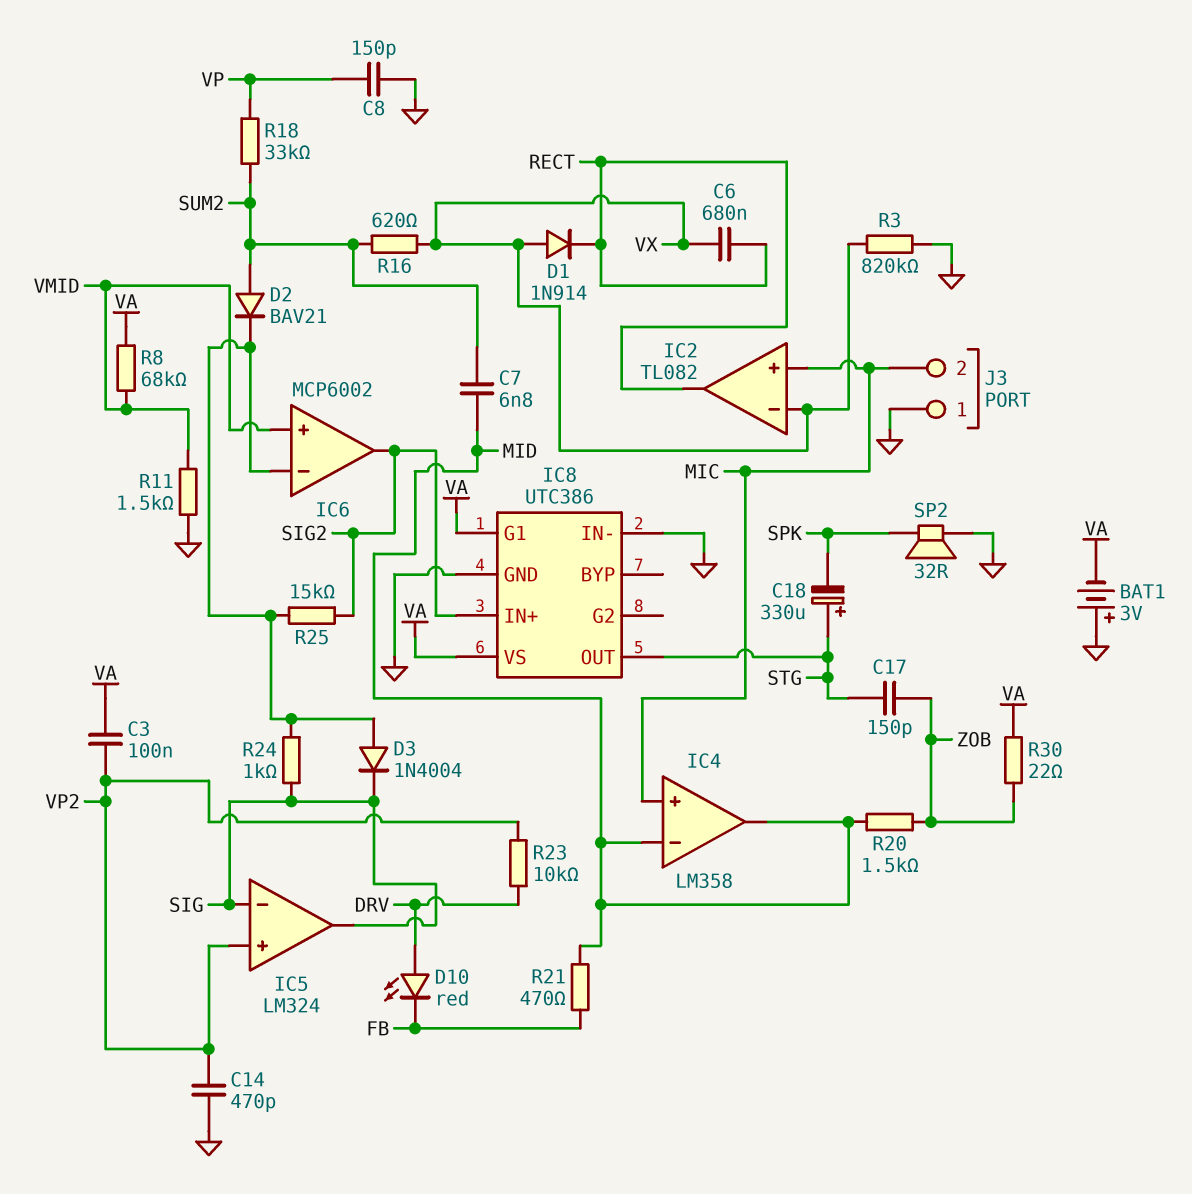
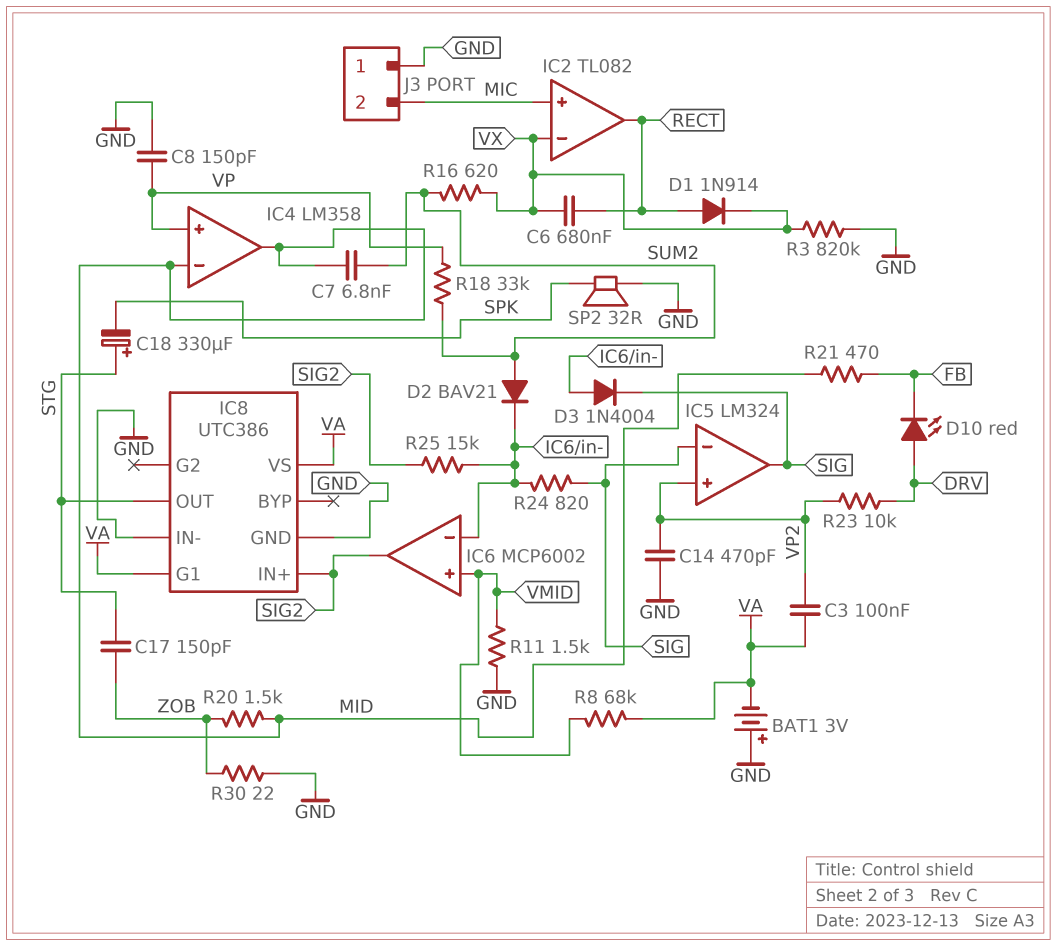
D1: diode 1N914 (A VX, K RECT) -> diode 1N914 (A RECT, K VX)
IC4 pin in+: MIC -> VP
R24: 1k (IC6/in-, SIG) -> 820 (IC6/in-, SIG)
R30: 22 (VA, ZOB) -> 22 (GND, ZOB)

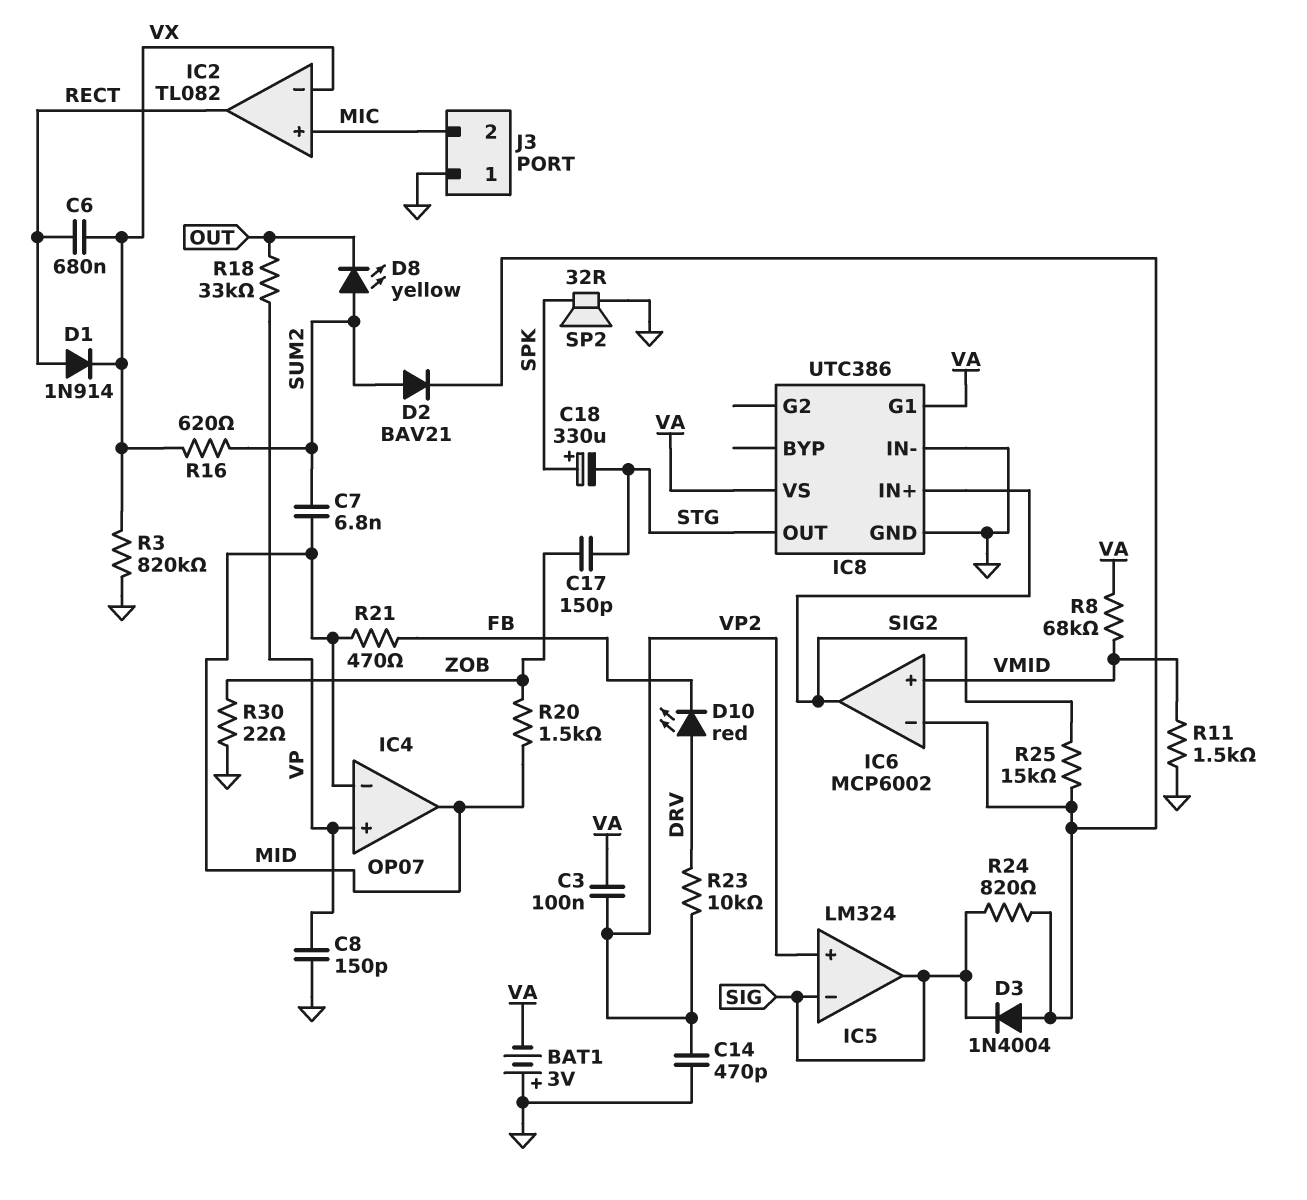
C18: 330uF (plus STG, minus SPK) -> 330uF (plus SPK, minus STG)
D8: none -> LED yellow (A SUM2, K OUT)
IC4: LM358 -> OP07
R18: 33k (SUM2, VP) -> 33k (OUT, VP)

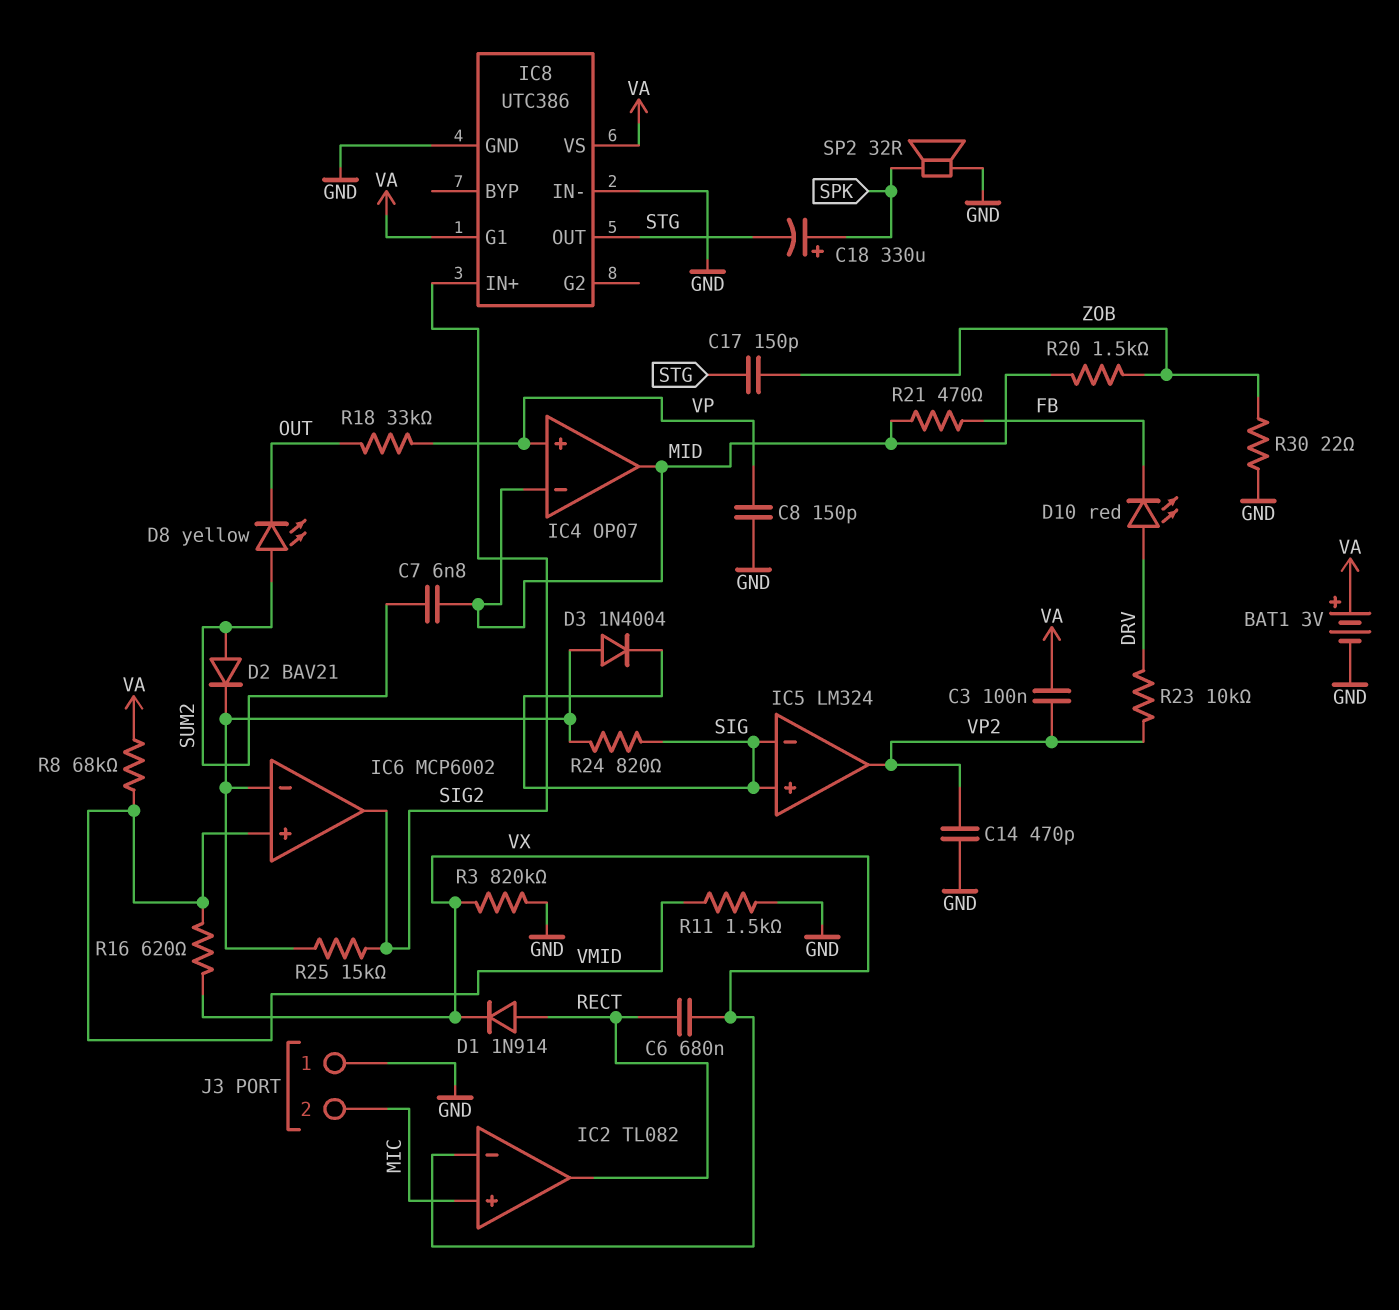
BAT1: 3V (plus GND, minus VA) -> 3V (plus VA, minus GND)
IC5 pin in+: VP2 -> SIG
IC5 pin out: SIG -> VP2
R16: 620 (SUM2, VX) -> 620 (VMID, VX)

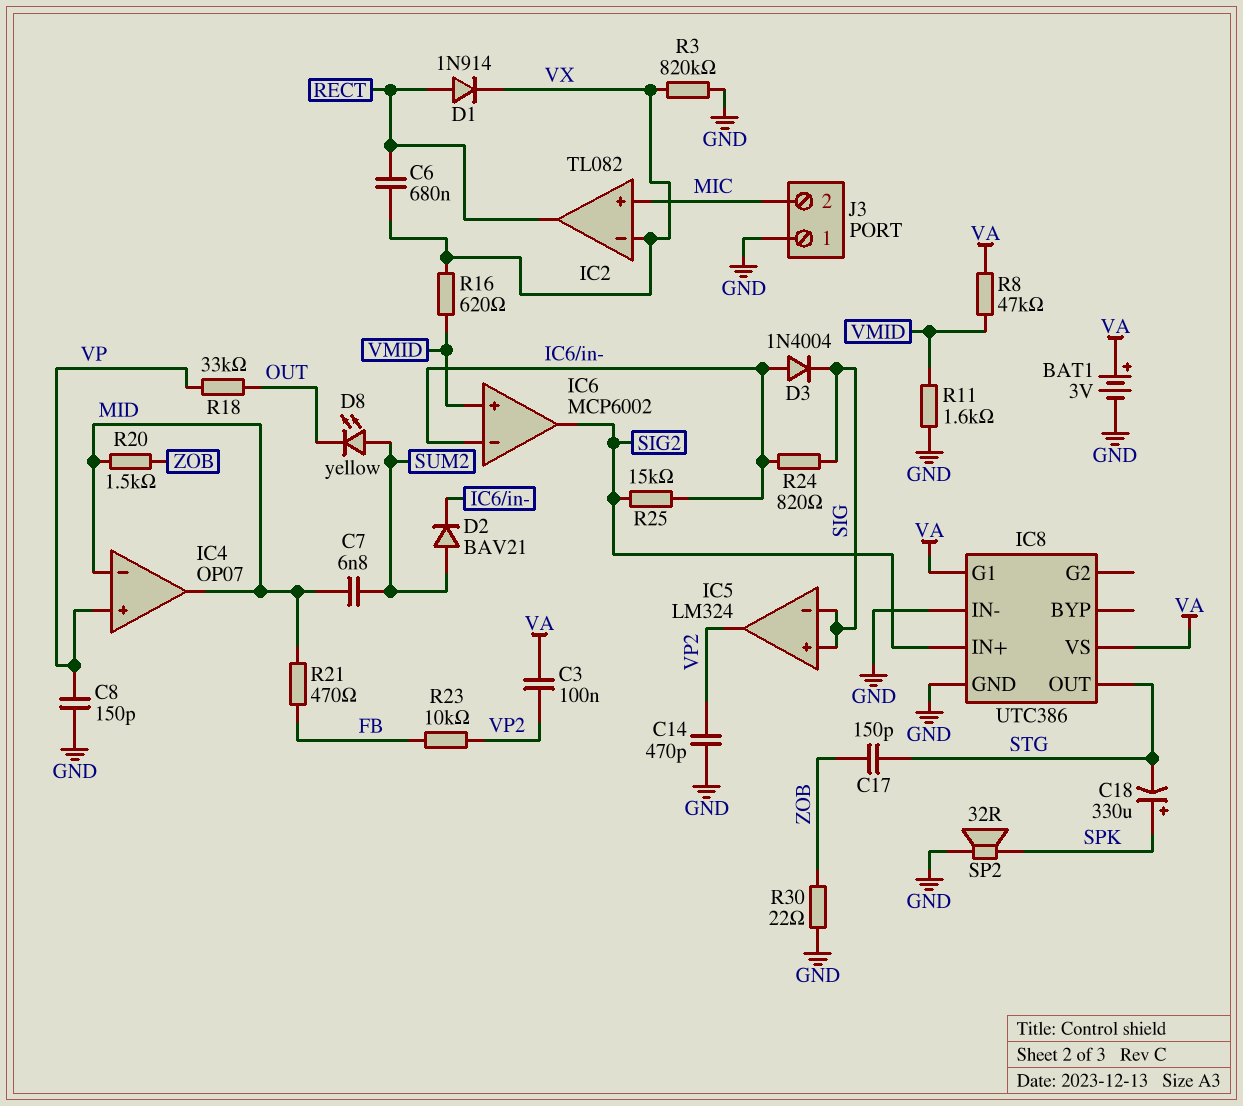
D10: LED red (A DRV, K FB) -> none
R8: 68k (VA, VMID) -> 47k (VA, VMID)
R11: 1.5k (GND, VMID) -> 1.6k (GND, VMID)
R23: 10k (DRV, VP2) -> 10k (FB, VP2)

